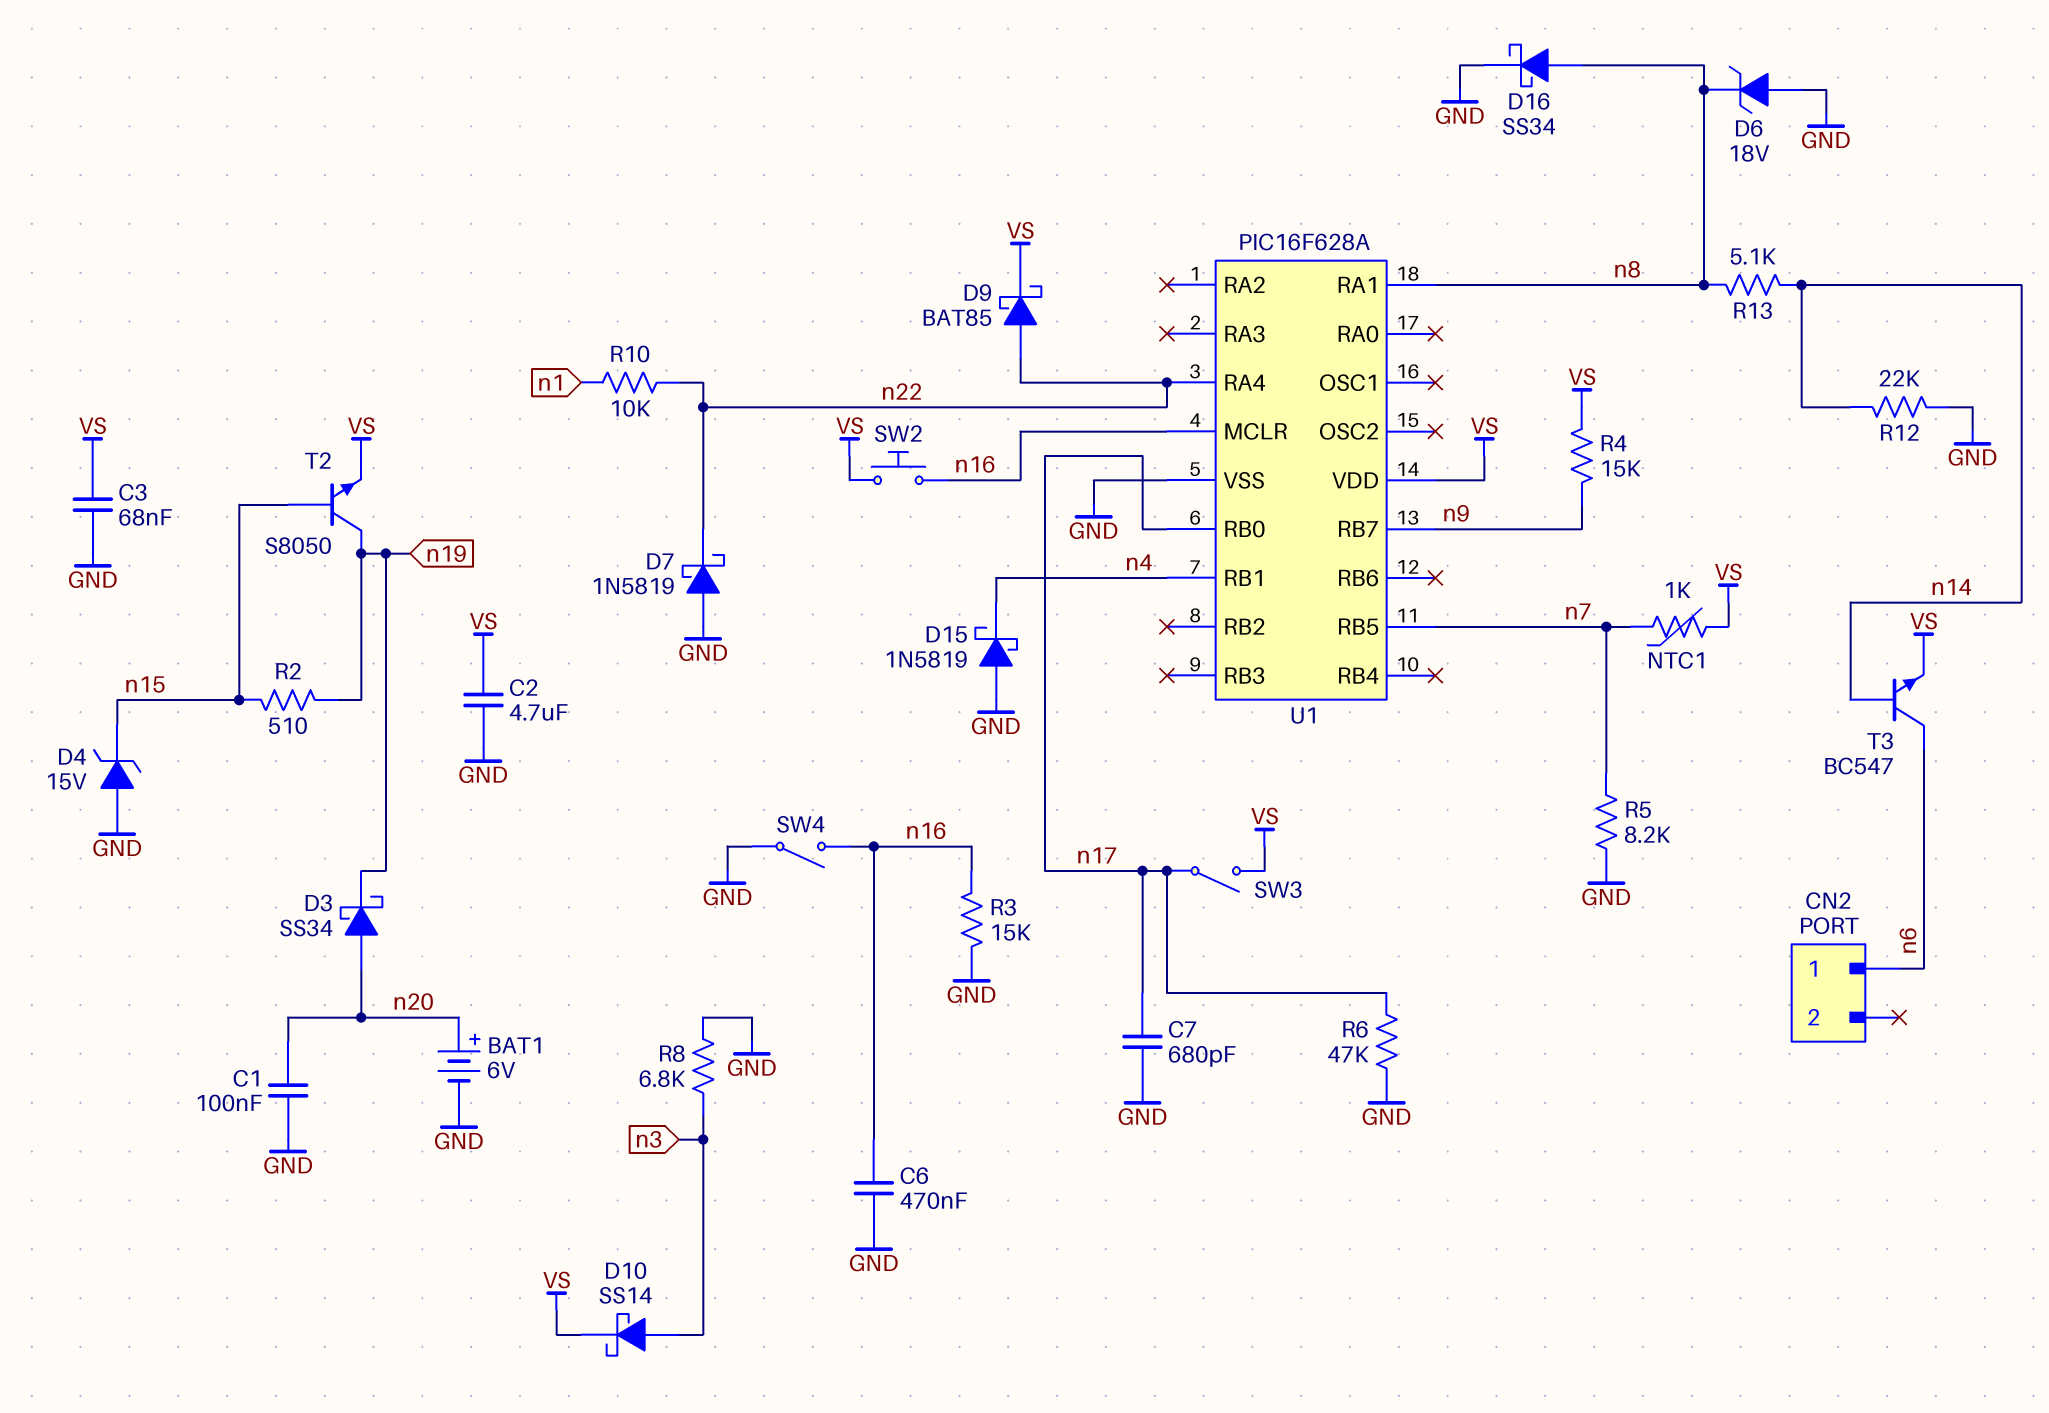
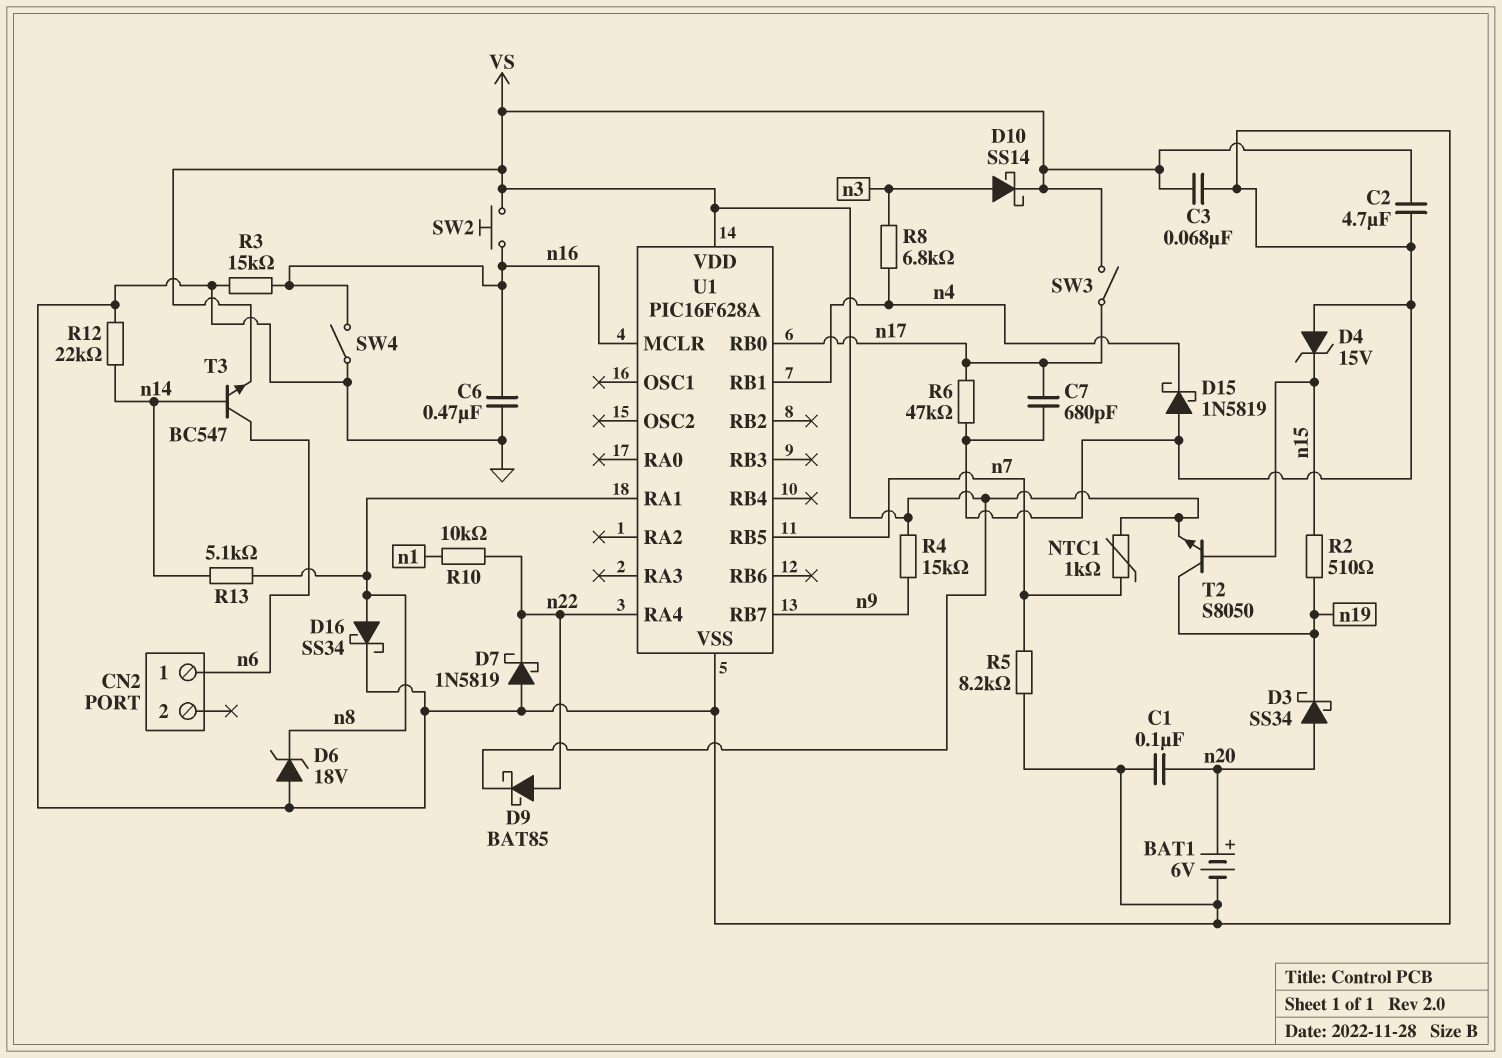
R8: 6.8k (GND, n3) -> 6.8k (n3, n4)

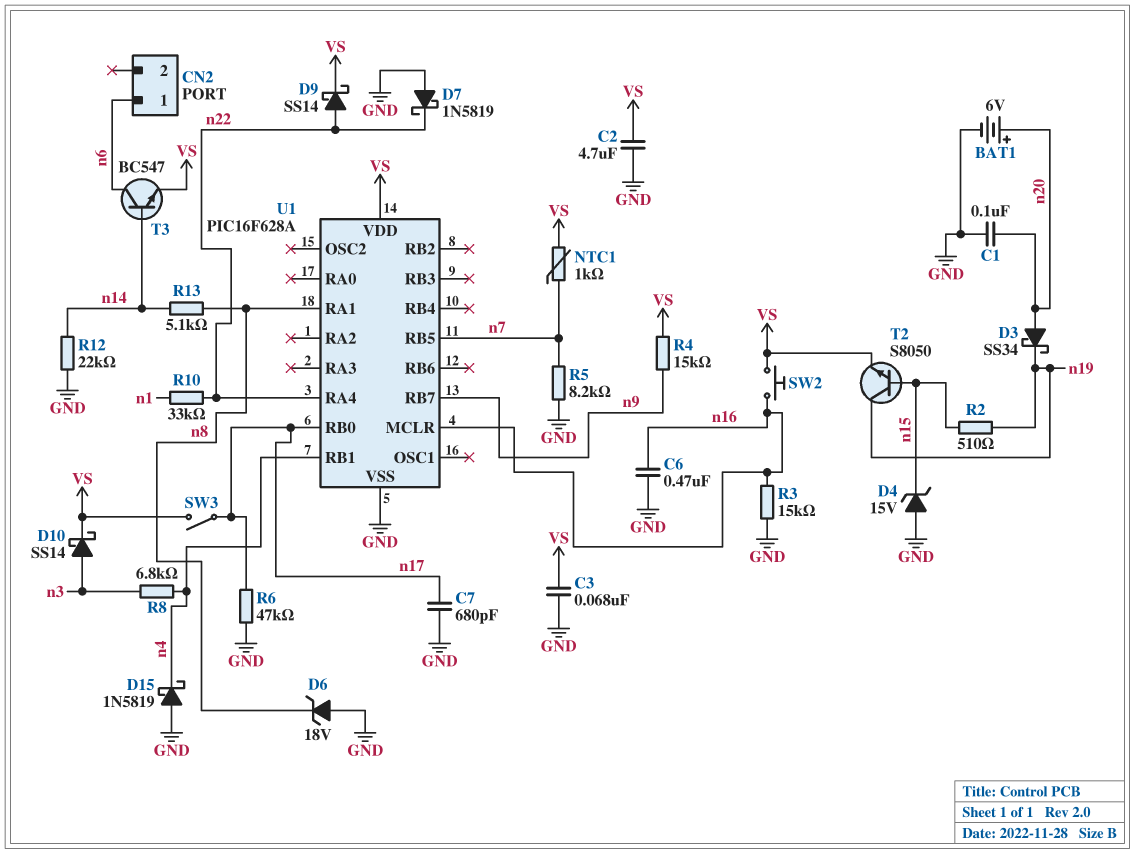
D9: schottky BAT85 (A n22, K VS) -> schottky SS14 (A n22, K VS)
D16: schottky SS34 (A n8, K GND) -> none
R10: 10k (n1, n22) -> 33k (n1, n22)
SW4: switch (GND, n16) -> none

